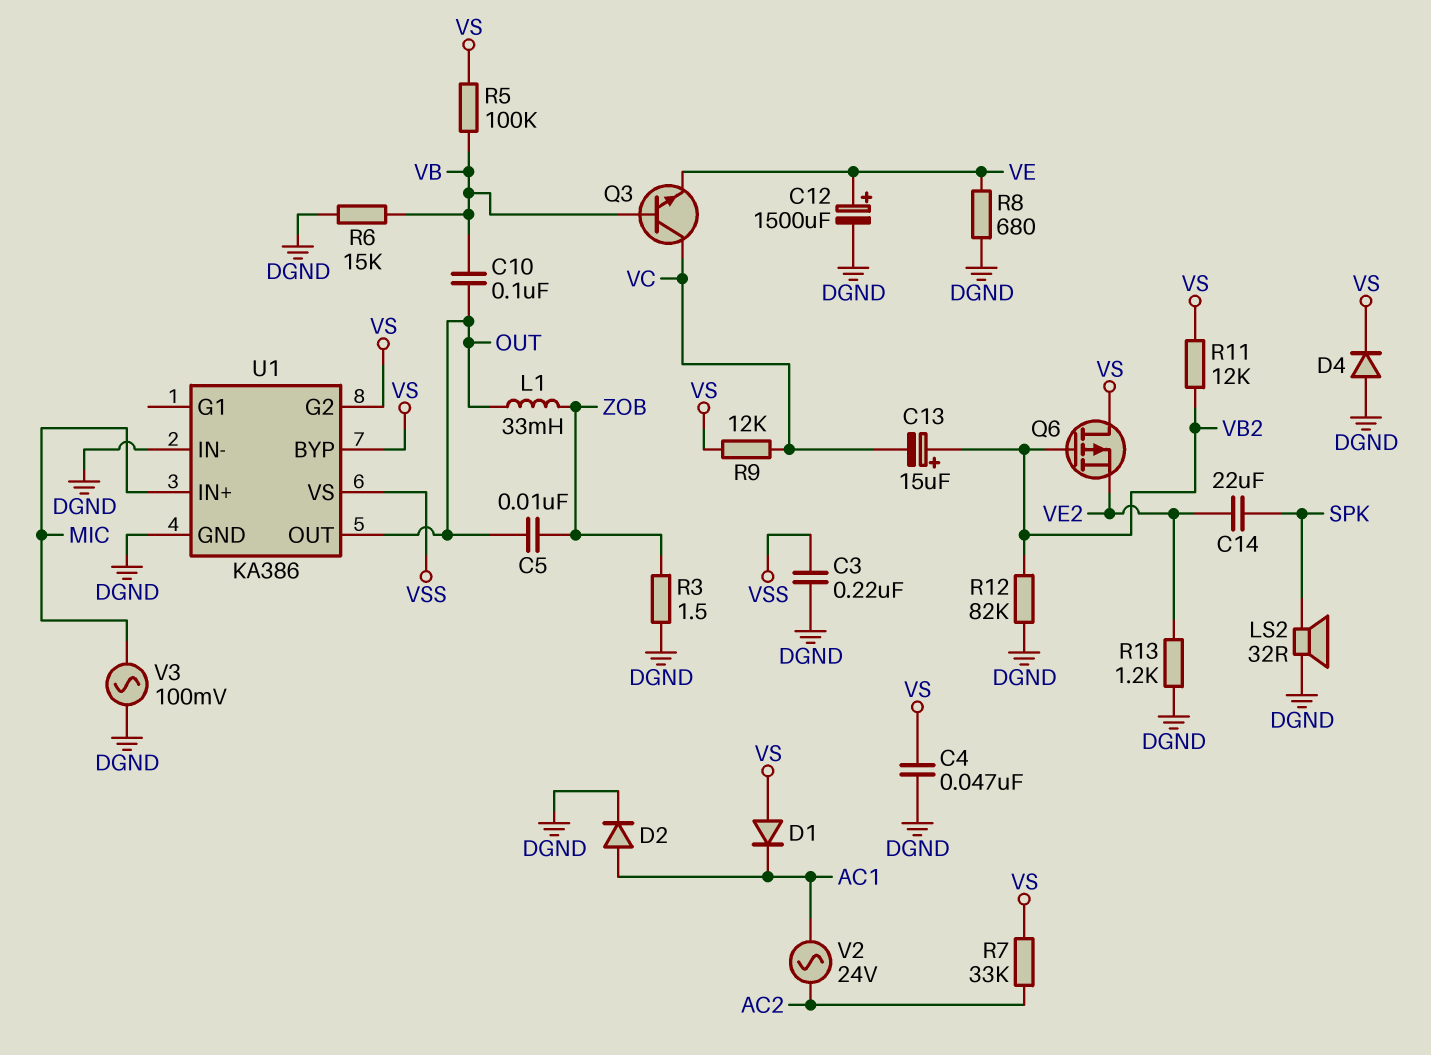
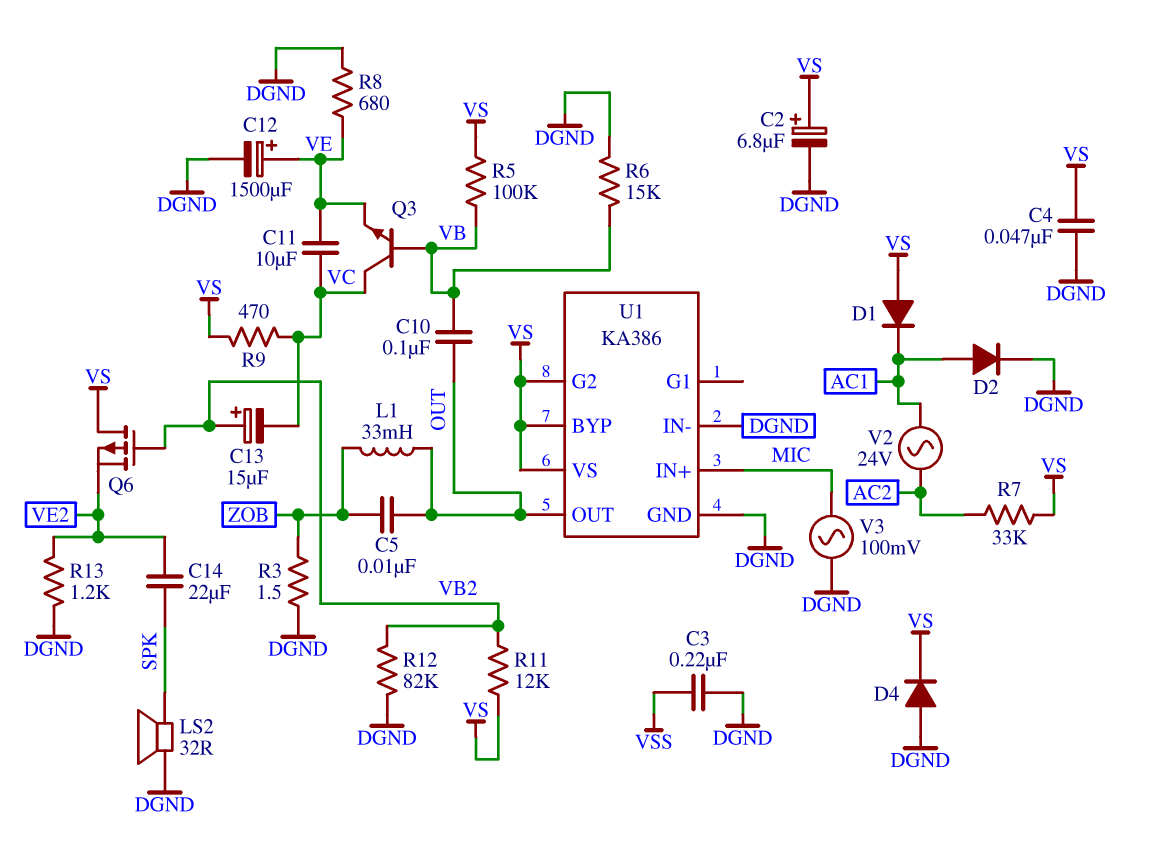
C2: none -> 6.8uF (plus VS, minus DGND)
C11: none -> 10uF (VC, VE)
R9: 12k (VC, VS) -> 470 (VC, VS)
U1 pin VS: VSS -> VS

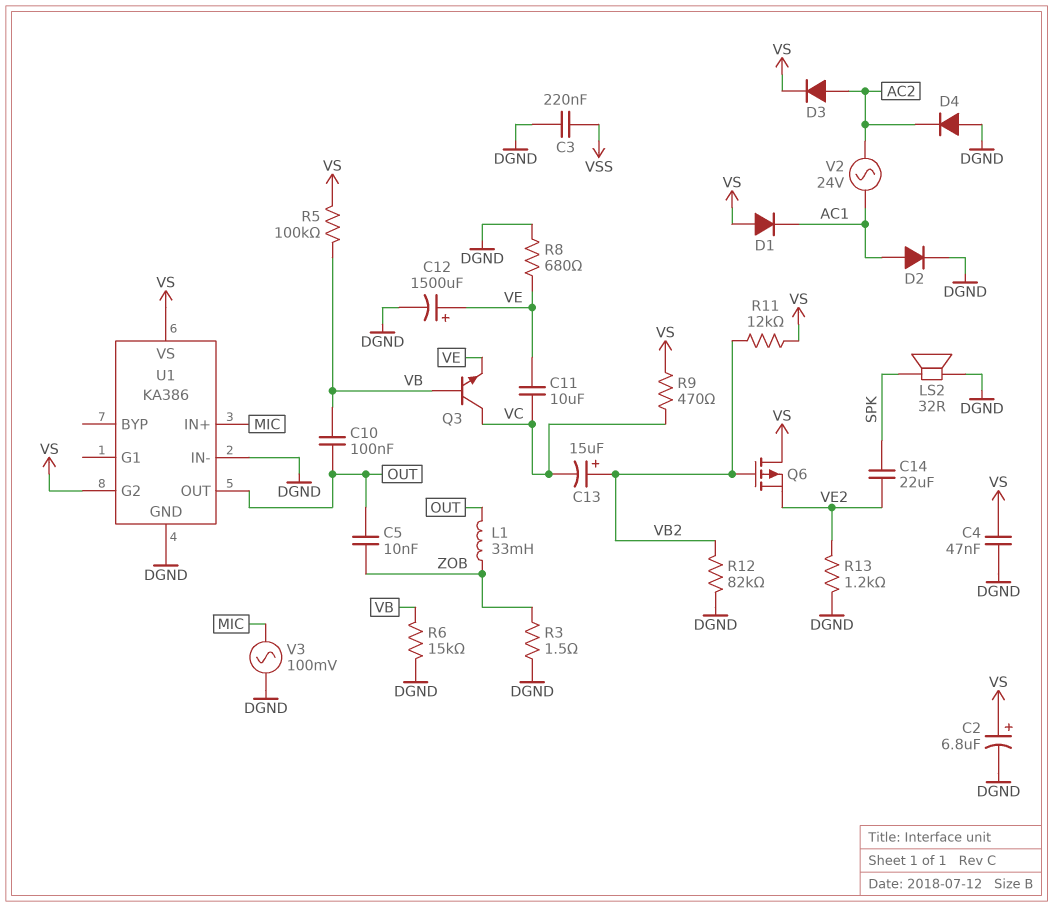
D3: none -> diode (A AC2, K VS)
D4: diode (A DGND, K VS) -> diode (A DGND, K AC2)
R7: 33k (AC2, VS) -> none
U1 pin BYP: VS -> none

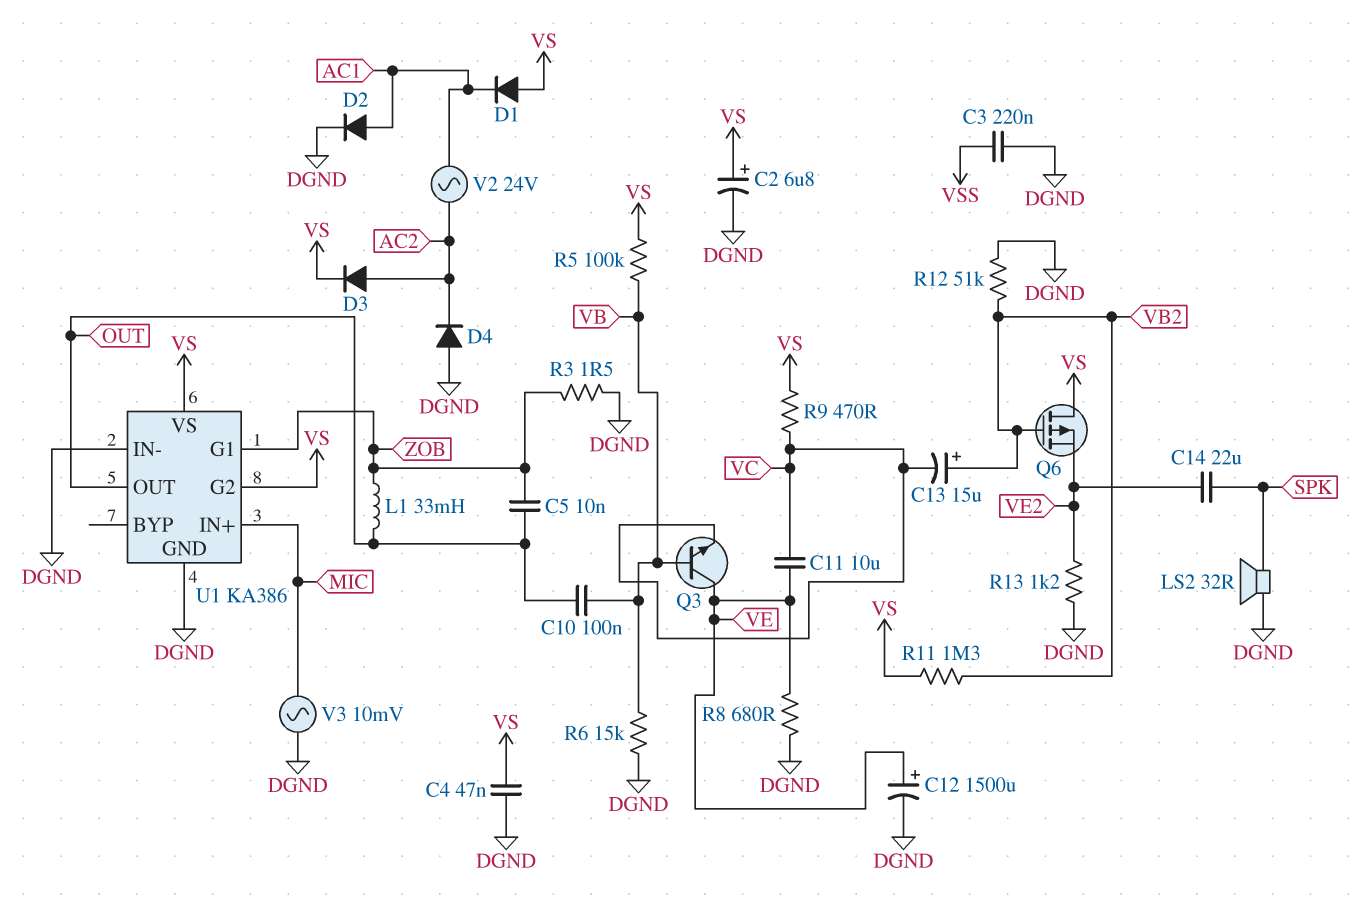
Q3: NPN (B VB, C VC, E VE) -> NPN (B VB, C VE, E VC)
R11: 12k (VB2, VS) -> 1.3M (VB2, VS)
R12: 82k (DGND, VB2) -> 51k (DGND, VB2)
U1 pin G1: none -> ZOB
V3: AC 100mV (DGND, MIC) -> AC 10mV (DGND, MIC)

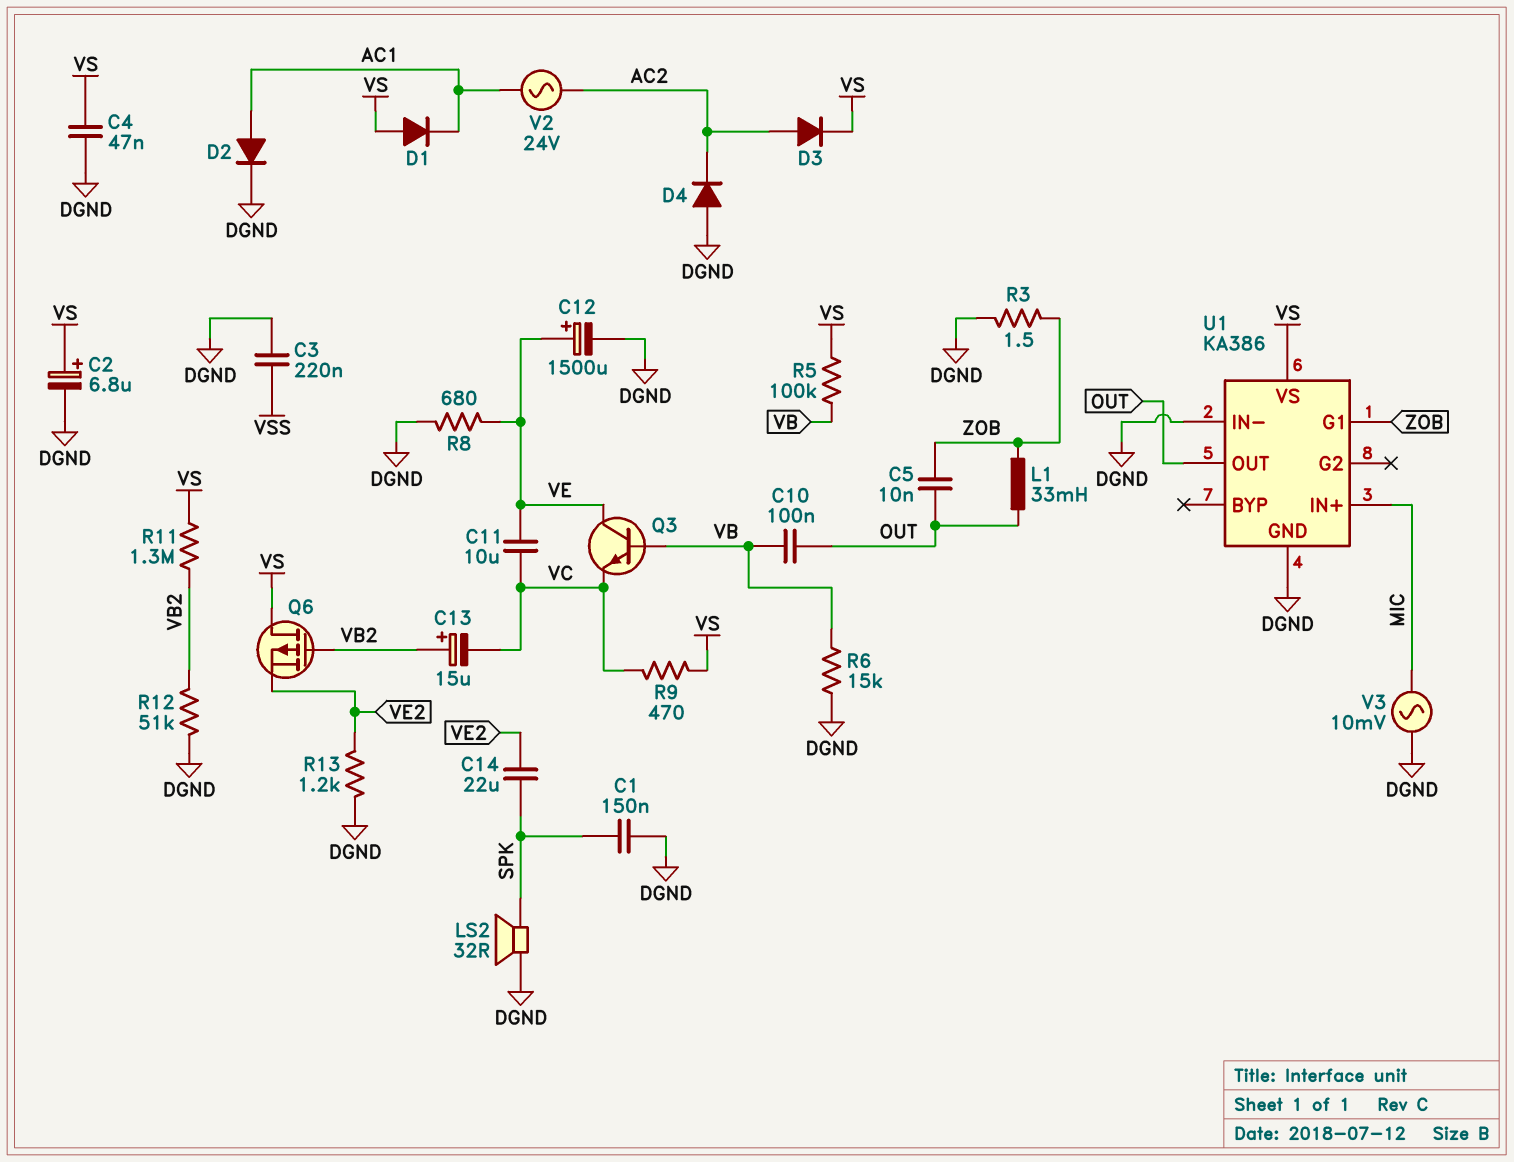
C1: none -> 150nF (DGND, SPK)
U1 pin G2: VS -> none

